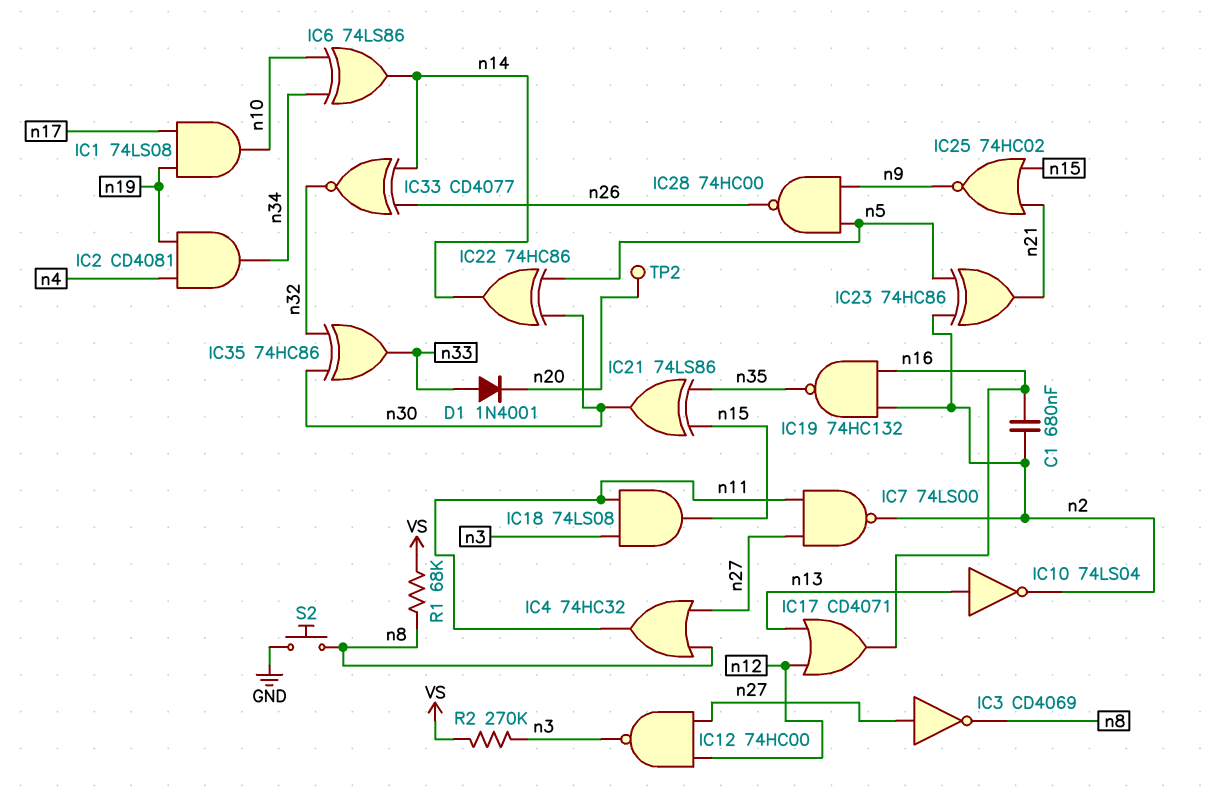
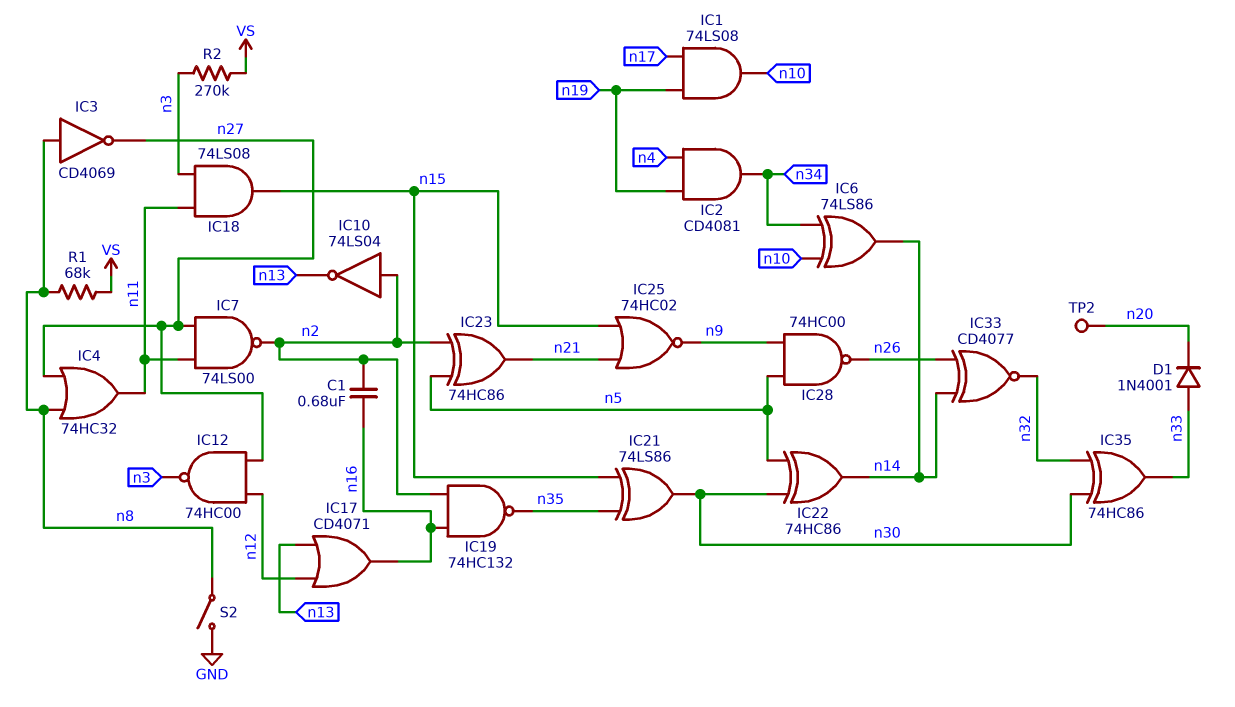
IC3: NOT CD4069 (in n27, out n8) -> NOT CD4069 (in n8, out n27)
IC10: NOT 74LS04 (in n13, out n2) -> NOT 74LS04 (in n2, out n13)
S2: button (GND, n8) -> switch (GND, n8)

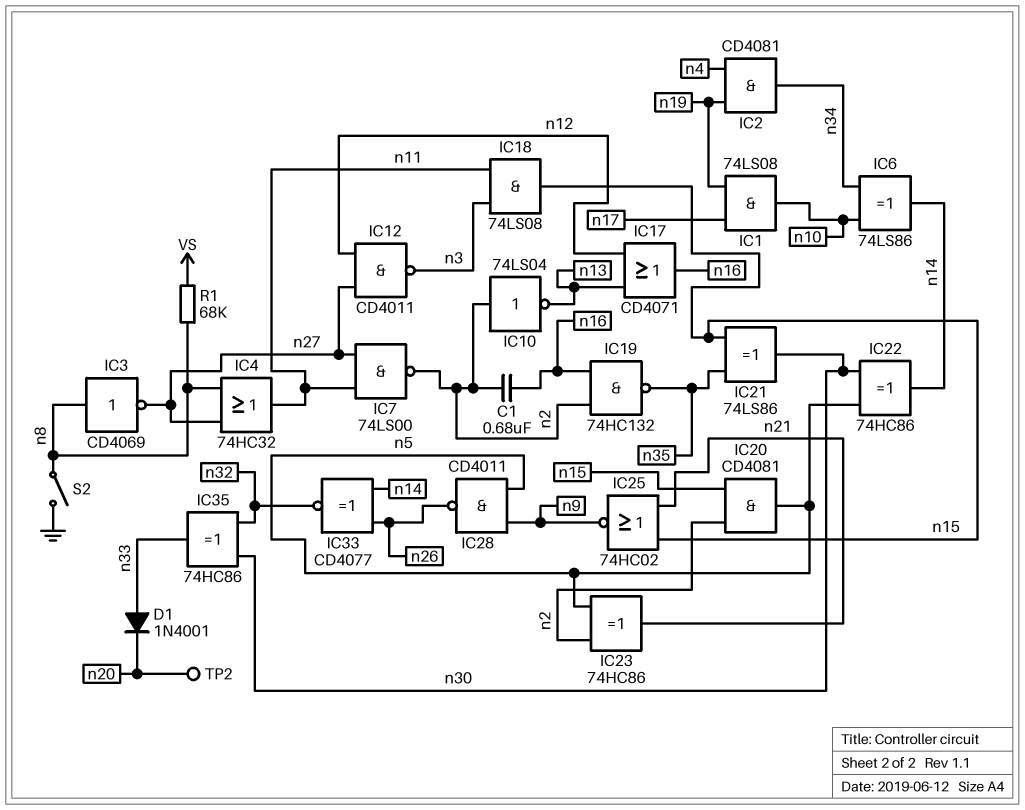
IC12: NAND 74HC00 (in n12, in n27, out n3) -> NAND CD4011 (in n12, in n27, out n3)
IC20: none -> AND CD4081 (in n2, in n15, out n5)
IC28: NAND 74HC00 (in n5, in n9, out n26) -> NAND CD4011 (in n5, in n9, out n26)
R2: 270k (VS, n3) -> none

